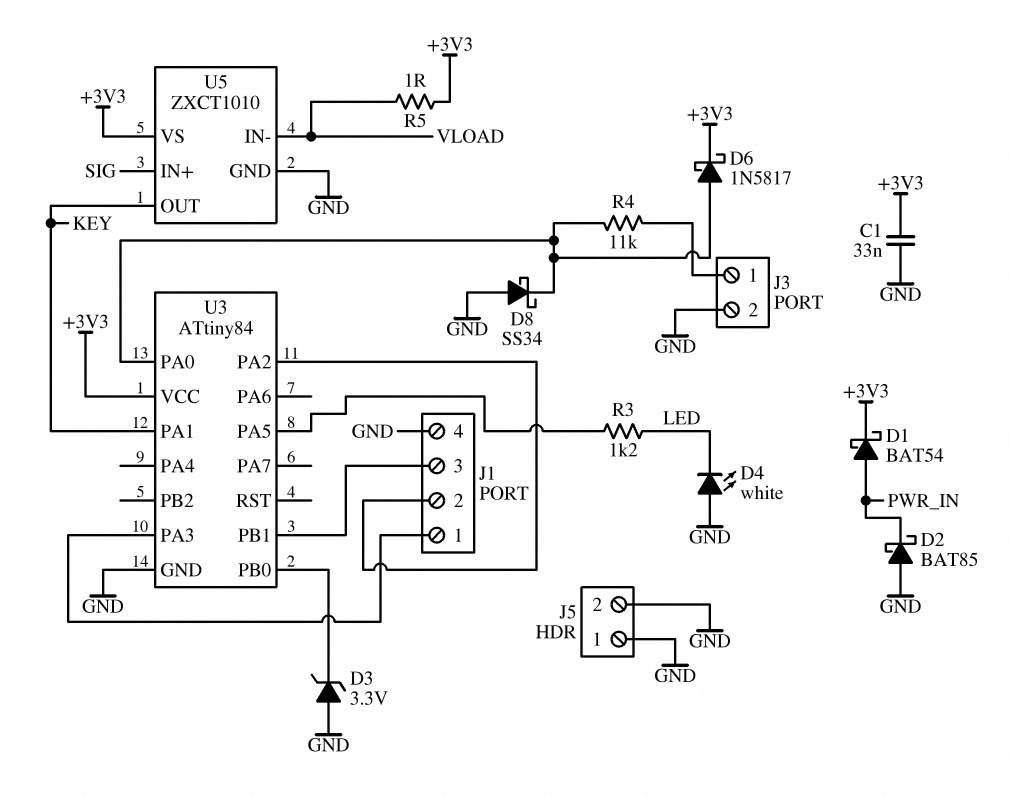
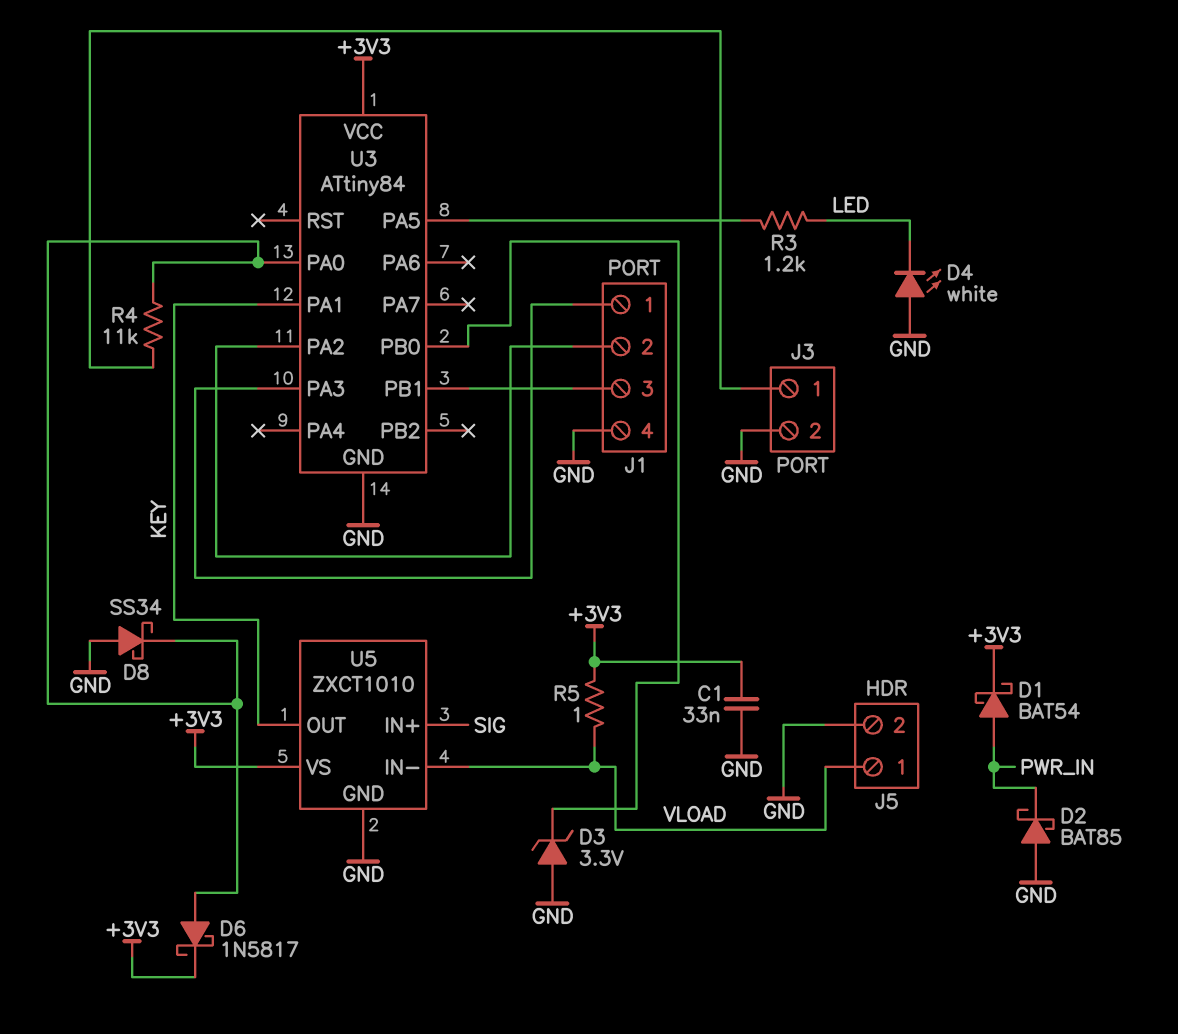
J5 pin 1: GND -> VLOAD

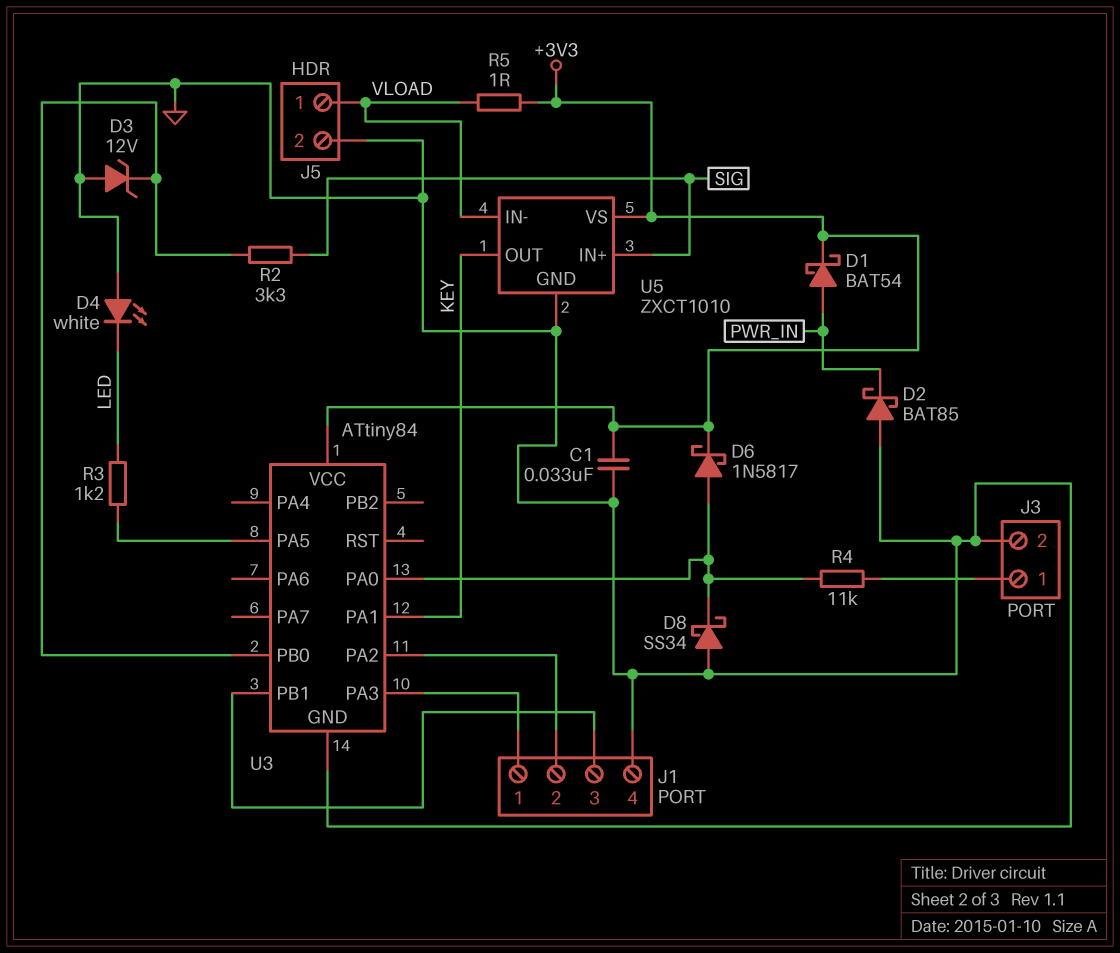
D3: zener 3.3V (A GND, K U3/PB0) -> zener 12V (A GND, K U3/PB0)
R2: none -> 3.3k (SIG, U3/PB0)

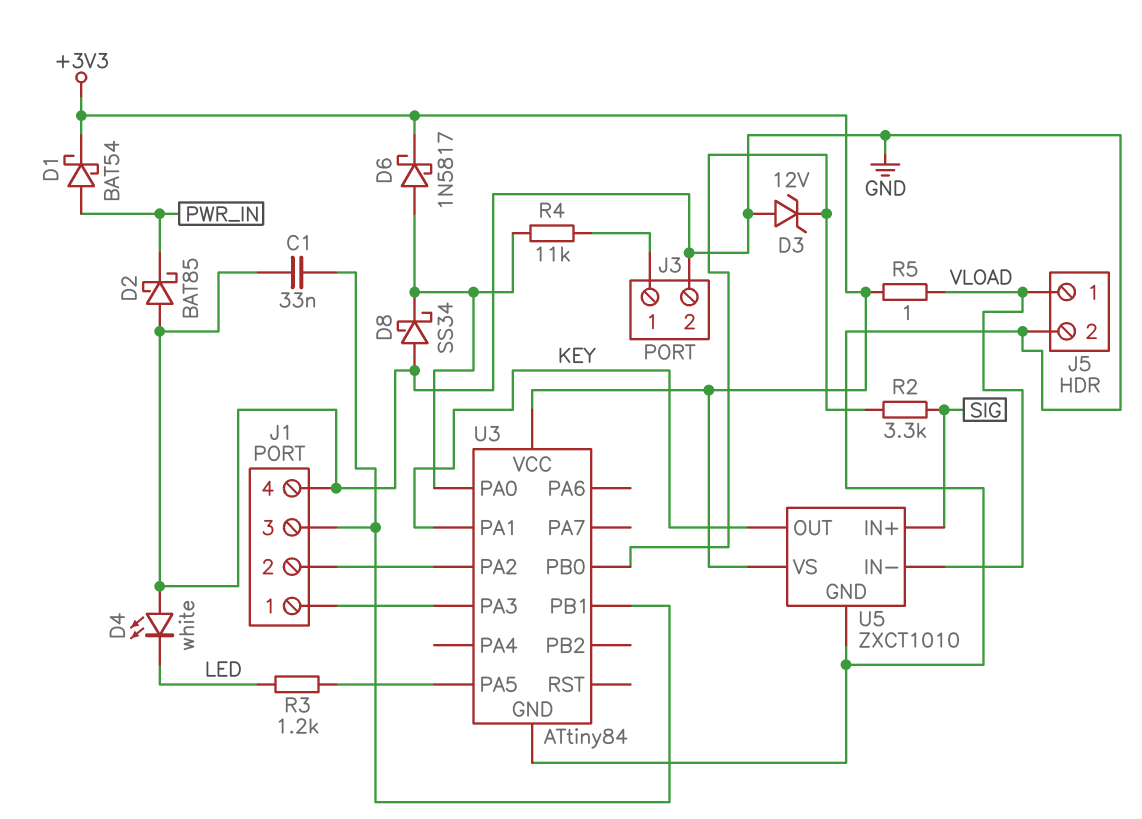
C1: 33nF (+3V3, GND) -> 33nF (GND, J1/3)

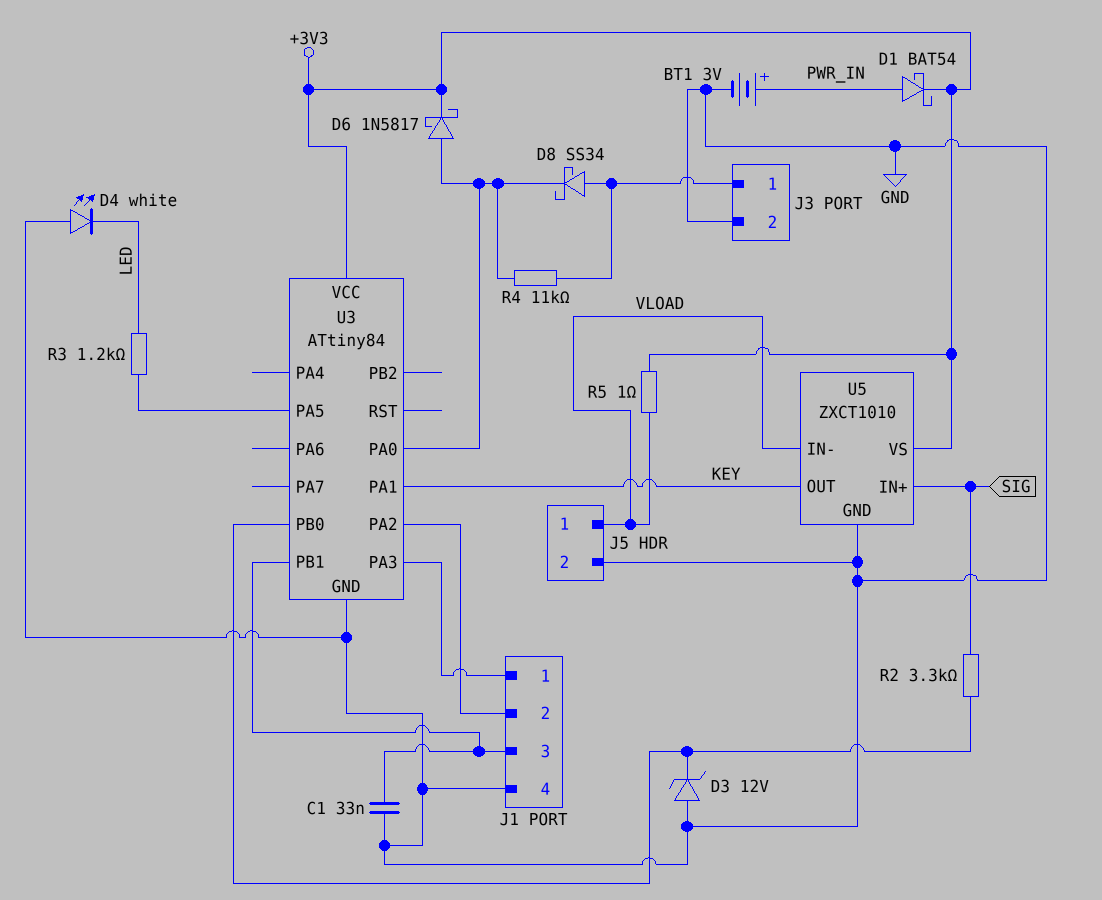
BT1: none -> 3V (plus PWR_IN, minus GND)
D2: schottky BAT85 (A GND, K PWR_IN) -> none
D8: schottky SS34 (A GND, K U3/PA0) -> schottky SS34 (A J3/1, K U3/PA0)

